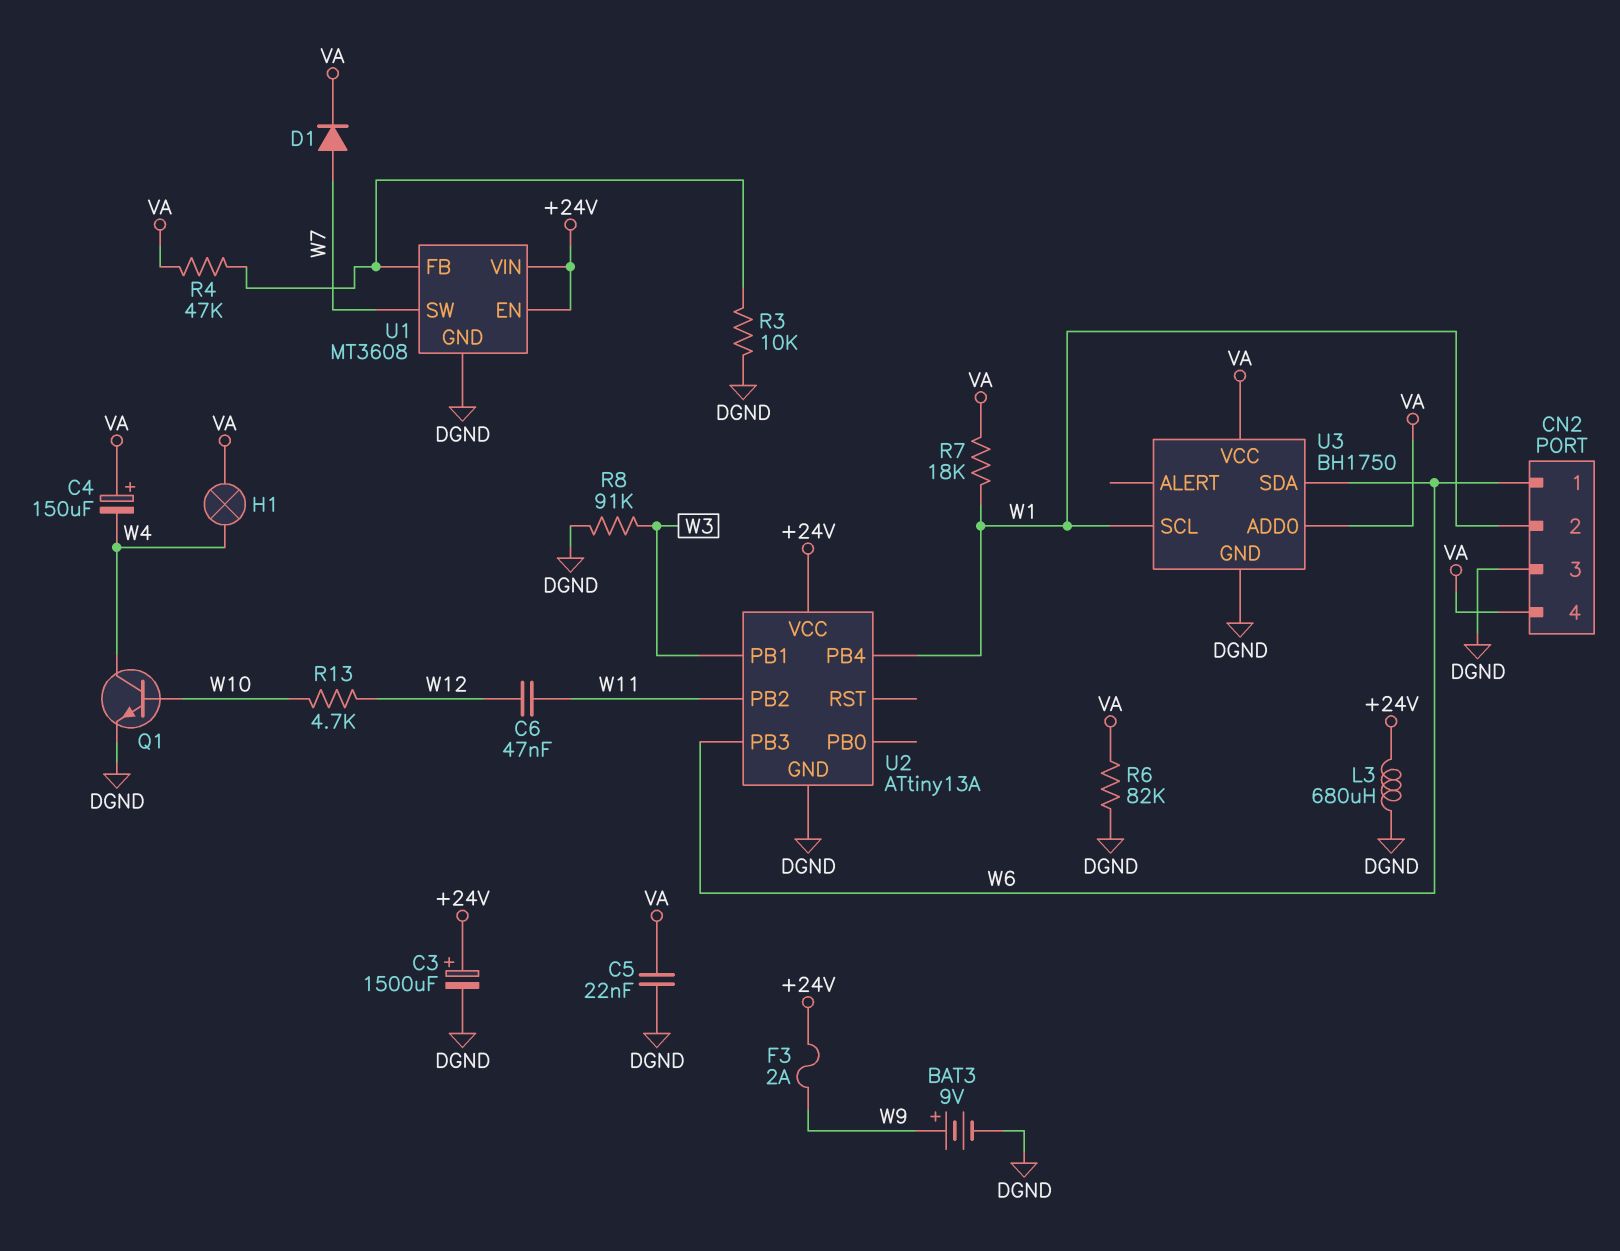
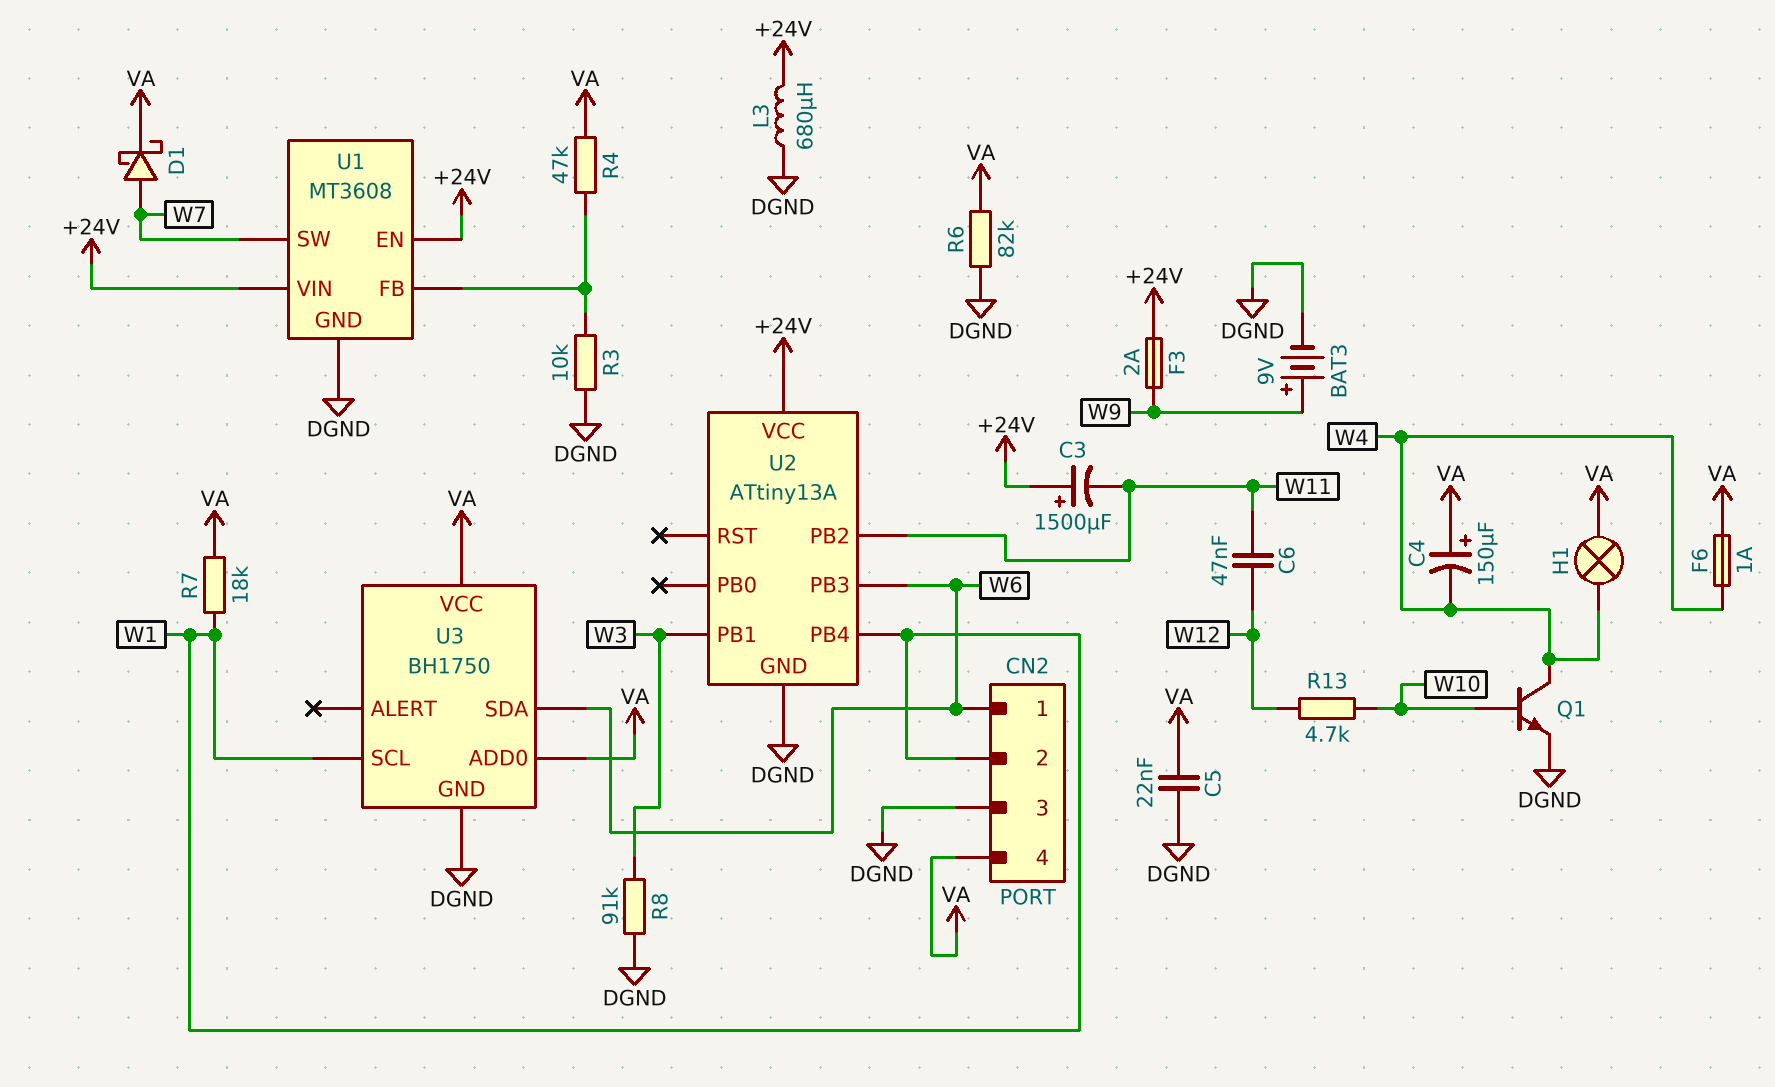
C3: 1500uF (plus +24V, minus DGND) -> 1500uF (plus +24V, minus W11)
D1: diode (A W7, K VA) -> schottky (A W7, K VA)
F6: none -> 1A (VA, W4)

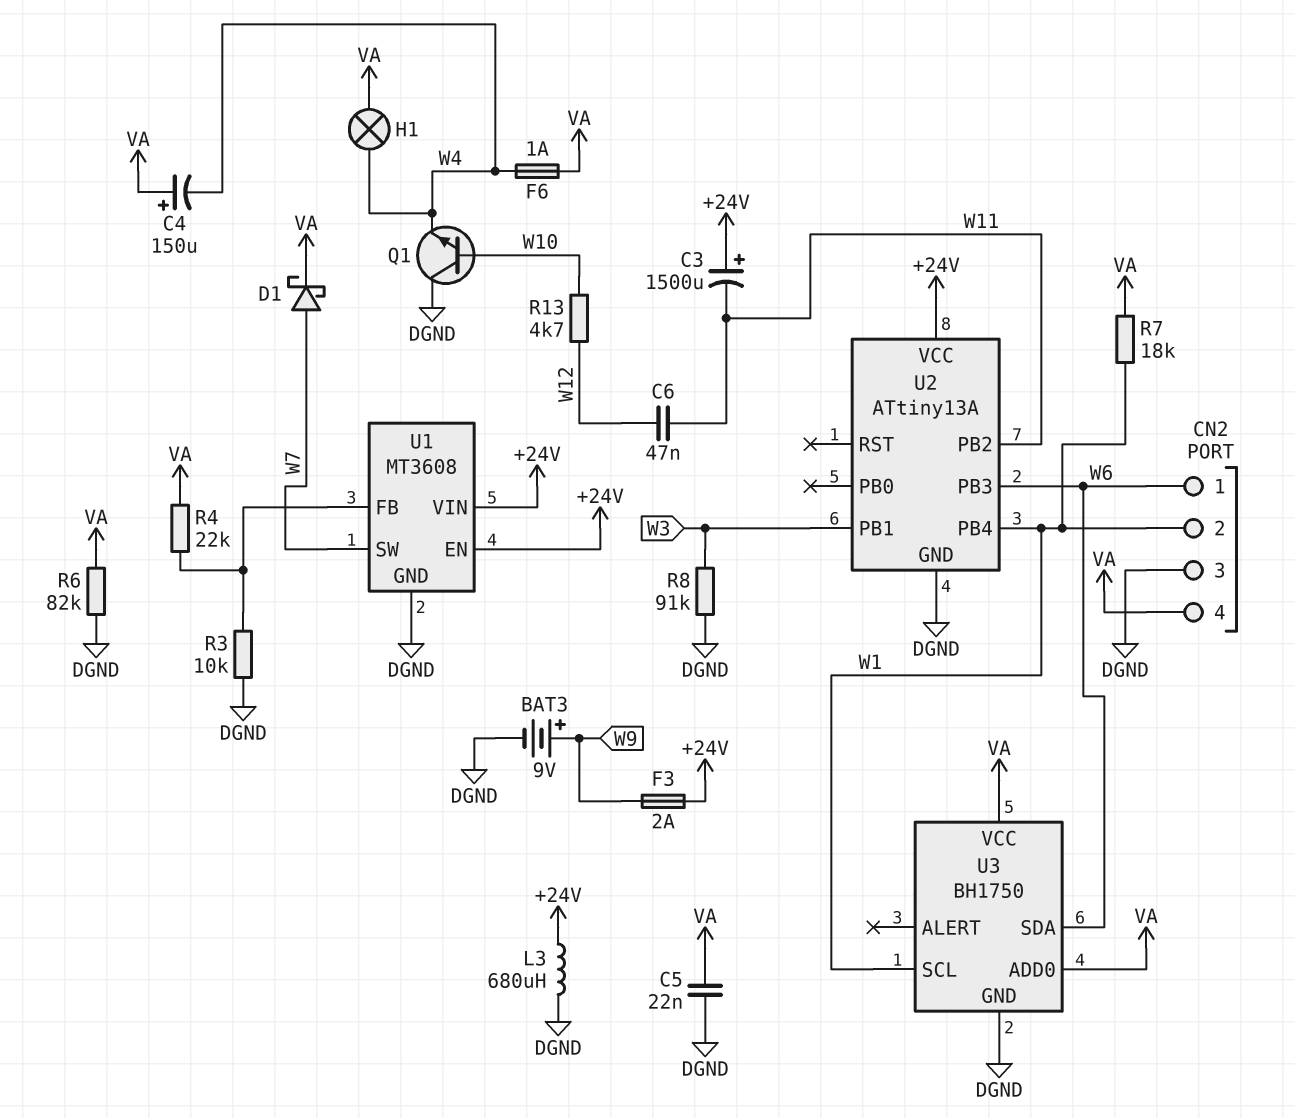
Q1: NPN (B W10, C W4, E DGND) -> NPN (B W10, C DGND, E W4)
R4: 47k (U1/FB, VA) -> 22k (U1/FB, VA)

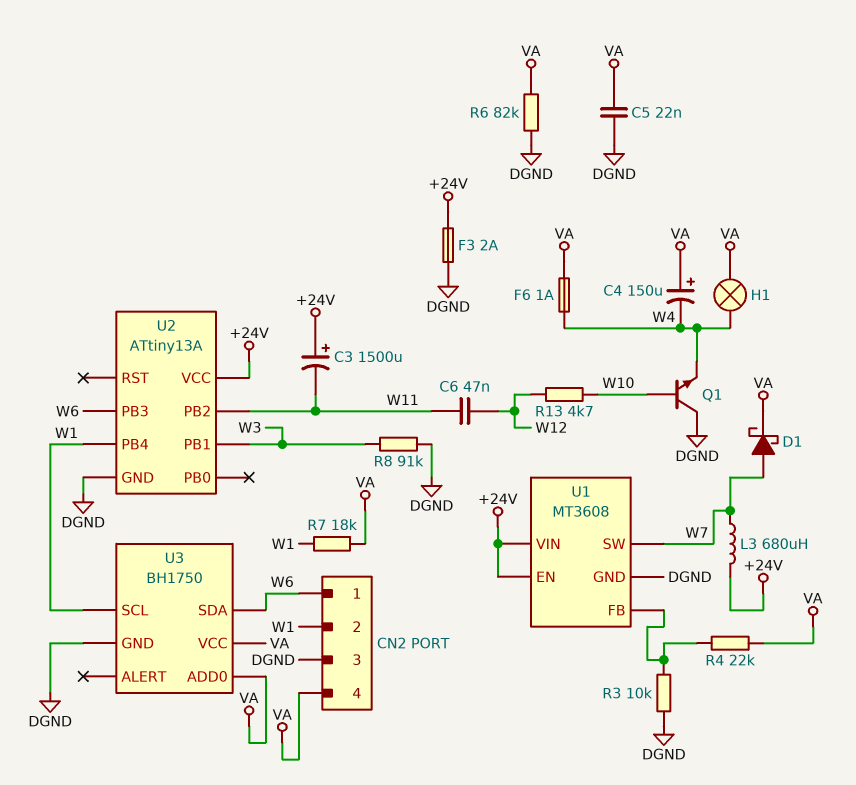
BAT3: 9V (plus W9, minus DGND) -> none
F3: 2A (+24V, W9) -> 2A (+24V, DGND)
L3: 680uH (+24V, DGND) -> 680uH (+24V, W7)

